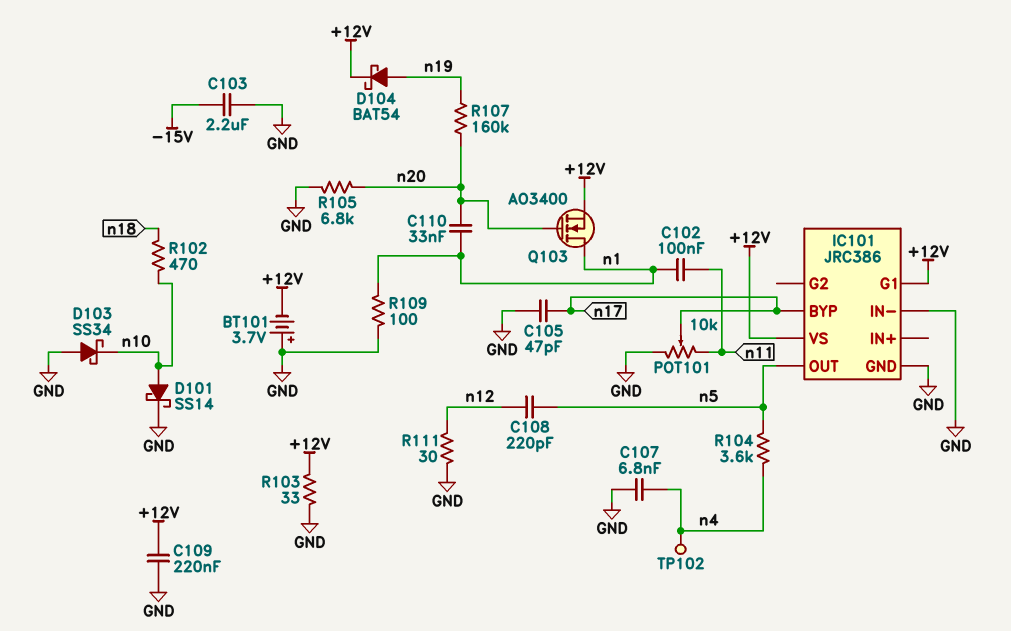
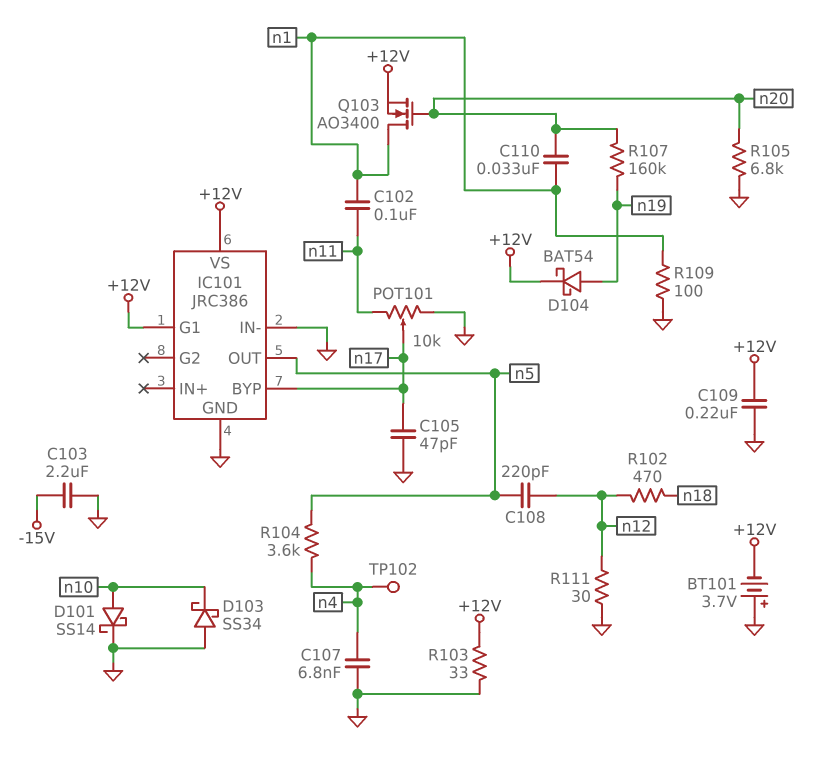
R102: 470 (n10, n18) -> 470 (n12, n18)

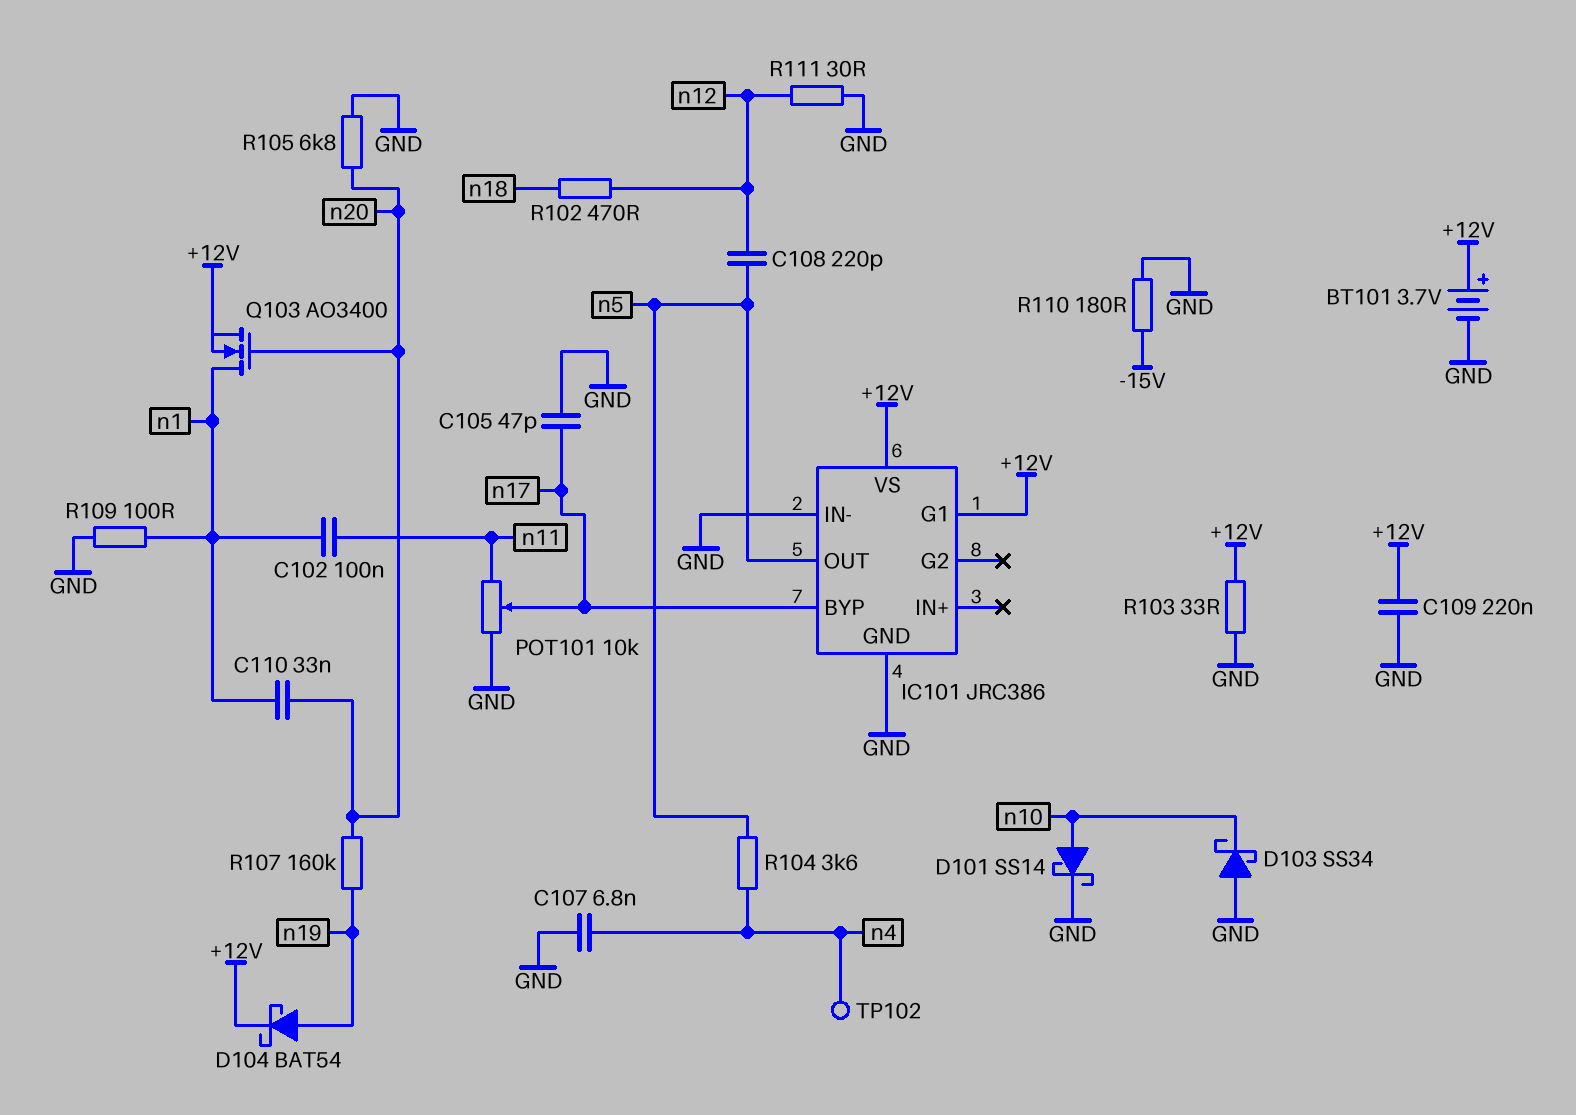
BT101: 3.7V (plus GND, minus +12V) -> 3.7V (plus +12V, minus GND)
C103: 2.2uF (-15V, GND) -> none
R110: none -> 180 (-15V, GND)

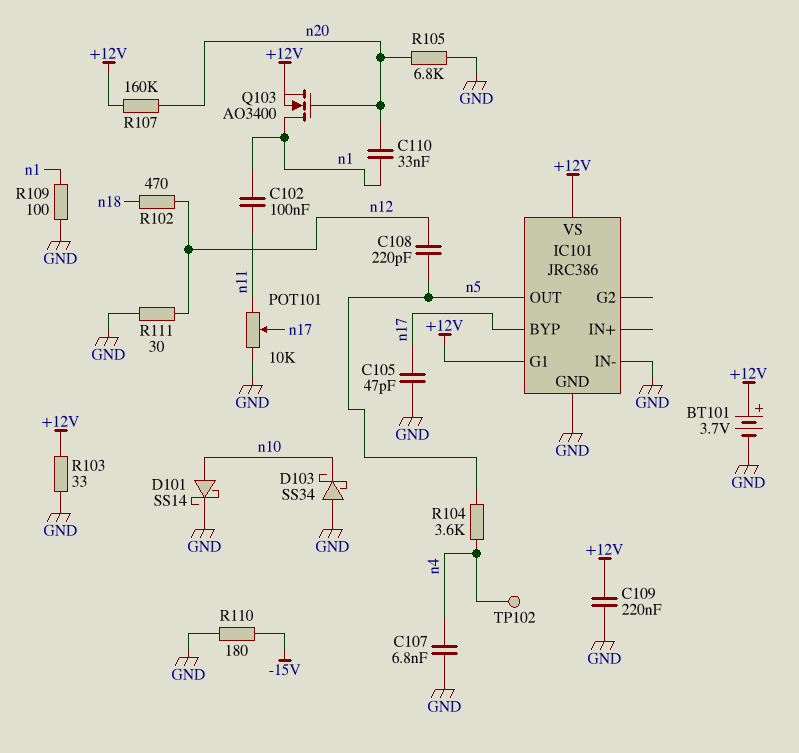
D104: schottky BAT54 (A n19, K +12V) -> none
R107: 160k (n19, n20) -> 160k (+12V, n20)

